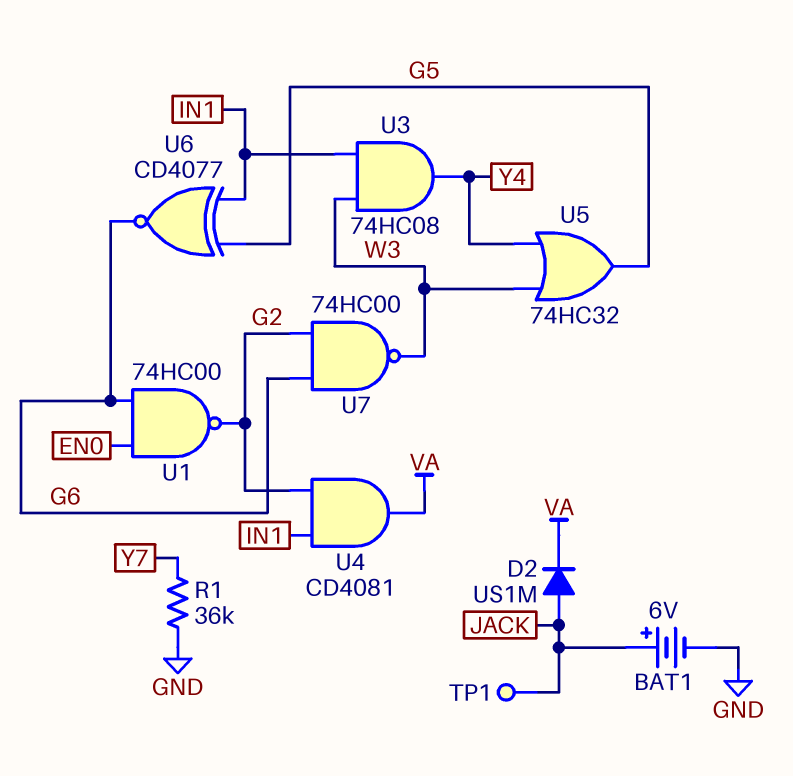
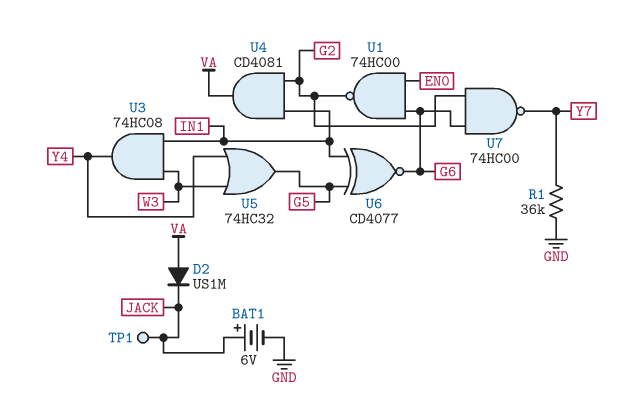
D2: diode US1M (A JACK, K VA) -> diode US1M (A VA, K JACK)
U7: NAND 74HC00 (in G2, in G6, out W3) -> NAND 74HC00 (in G2, in G6, out Y7)

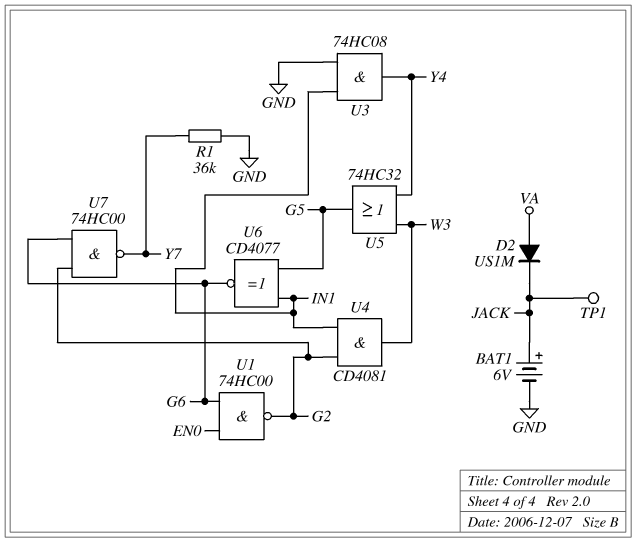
U3: AND 74HC08 (in IN1, in W3, out Y4) -> AND 74HC08 (in GND, in IN1, out Y4)
U4: AND CD4081 (in G2, in IN1, out VA) -> AND CD4081 (in G2, in IN1, out W3)

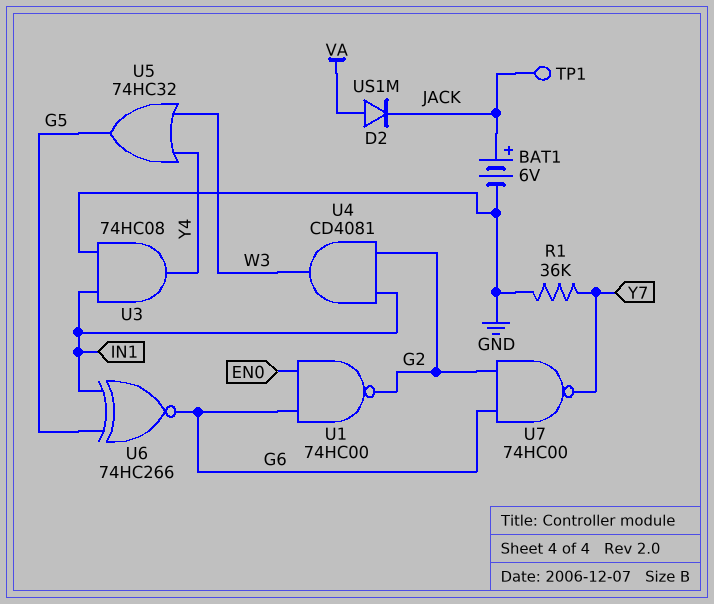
U6: XNOR CD4077 (in G5, in IN1, out G6) -> XNOR 74HC266 (in G5, in IN1, out G6)

